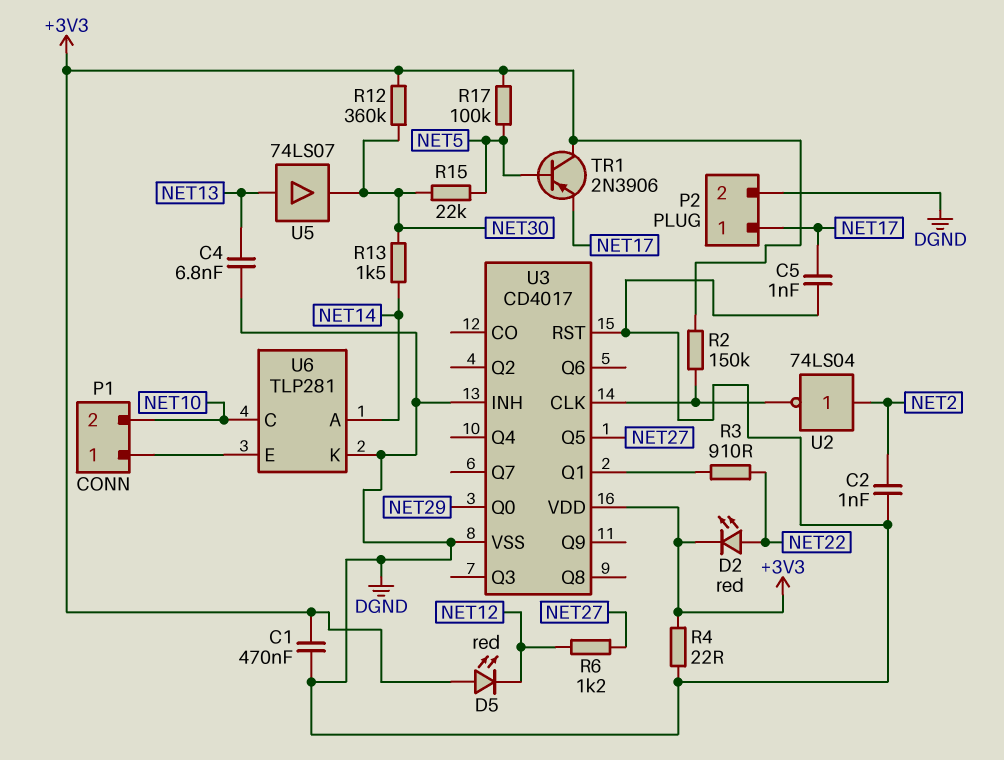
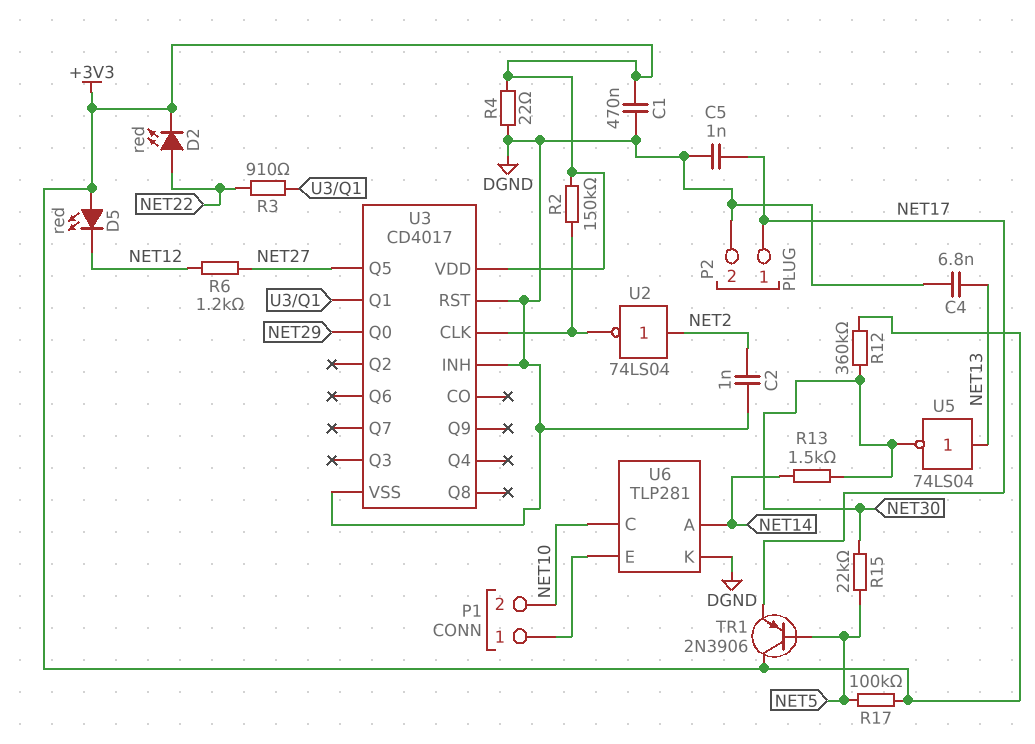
U5: buffer 74LS07 (in NET13, out NET30) -> NOT 74LS04 (in NET13, out NET30)

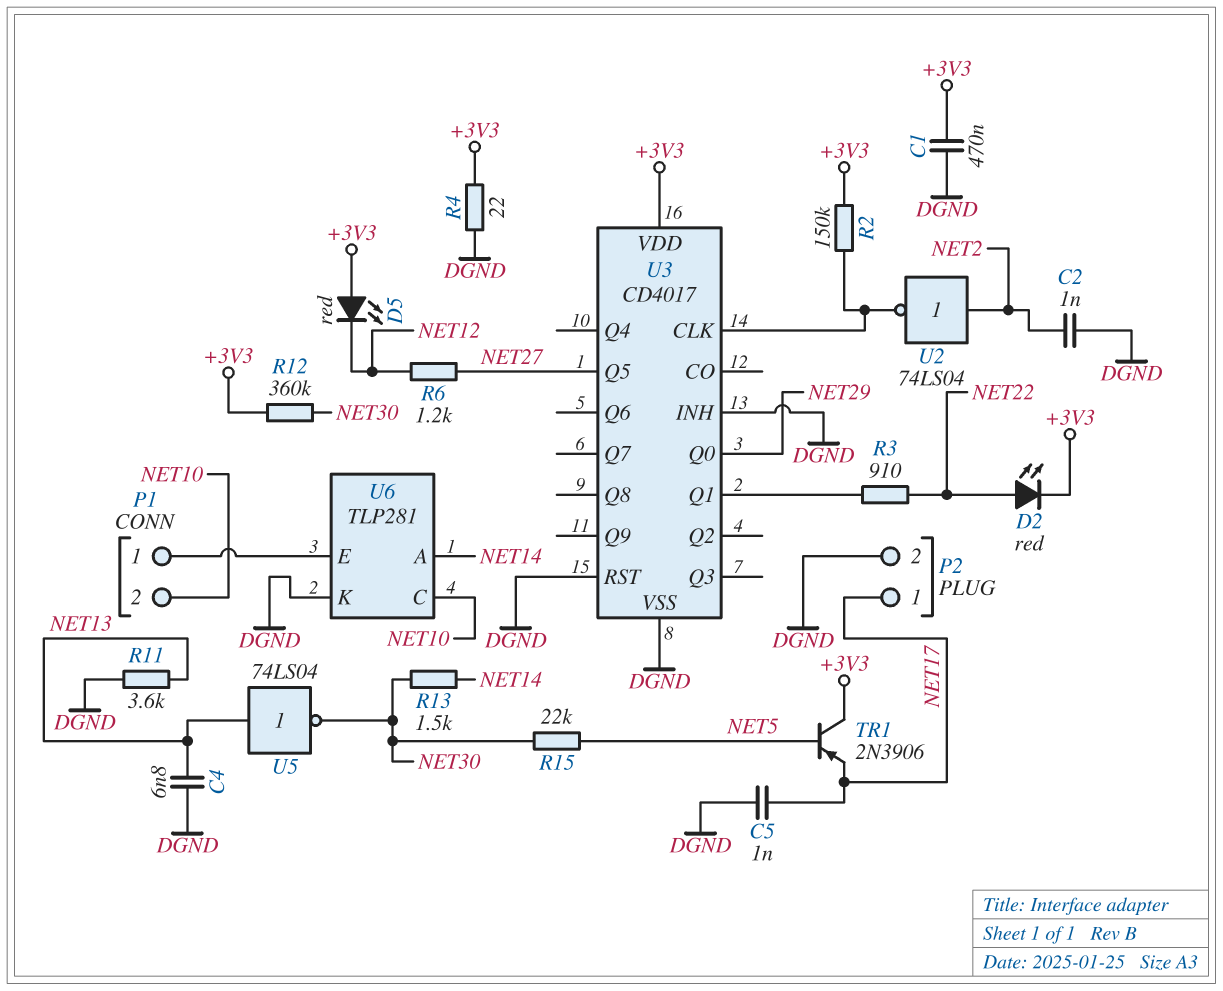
R11: none -> 3.6k (DGND, NET13)
R17: 100k (+3V3, NET5) -> none

